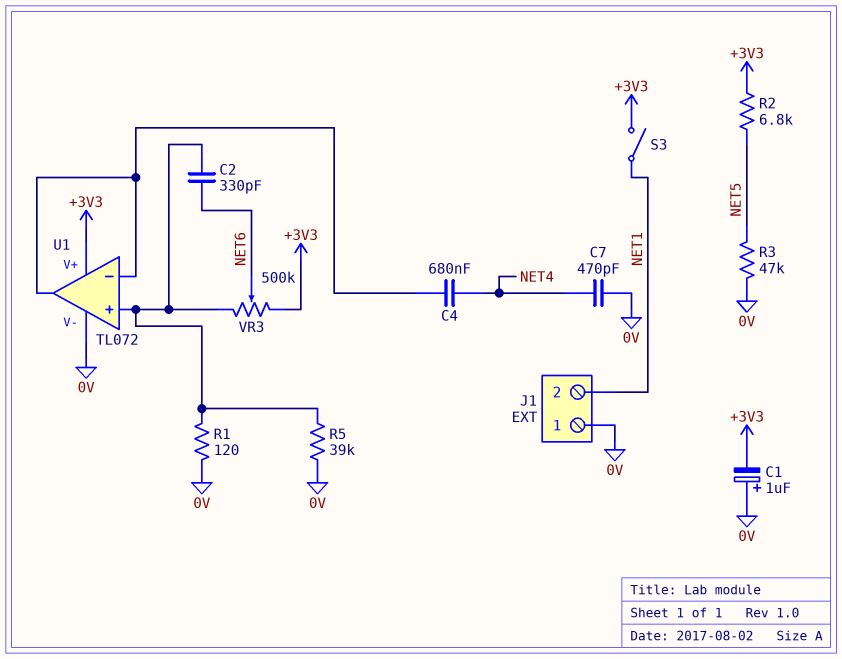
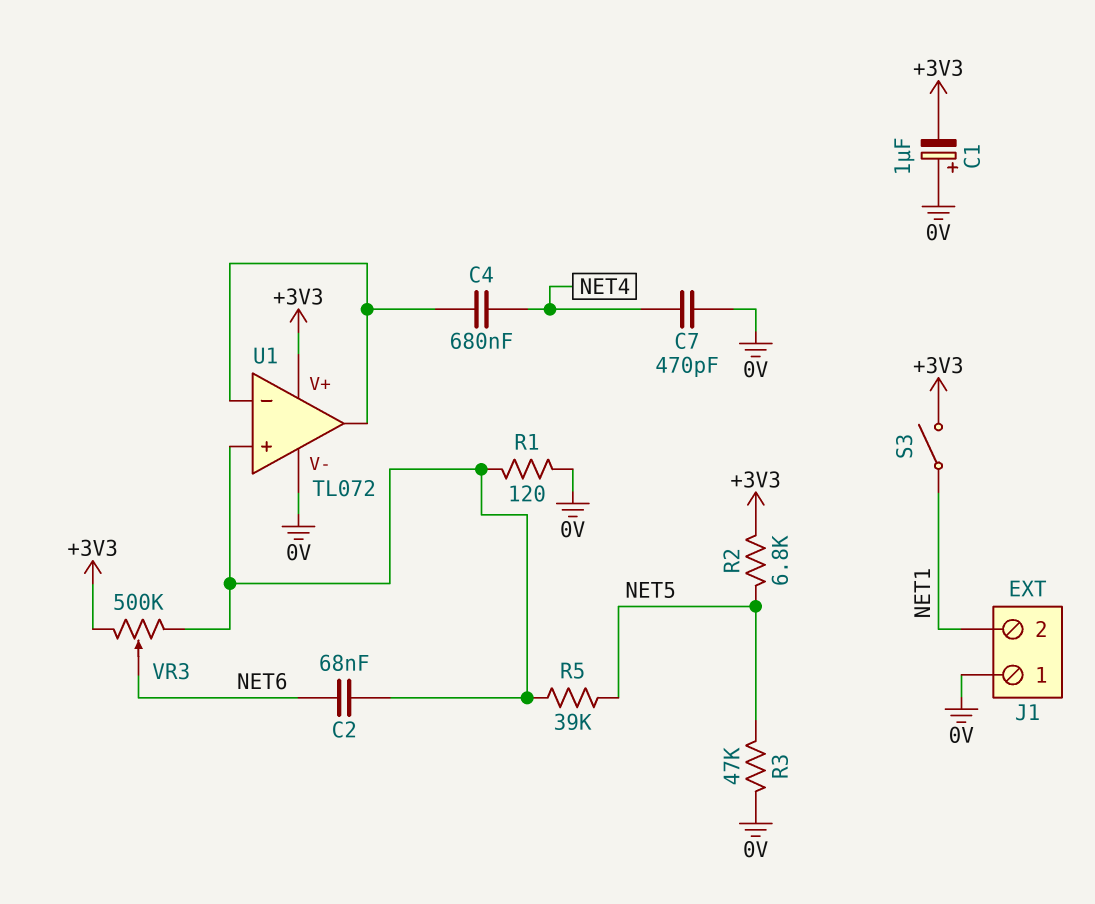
C2: 330pF (NET6, U1/in+) -> 68nF (NET6, U1/in+)
R5: 39k (0V, U1/in+) -> 39k (NET5, U1/in+)

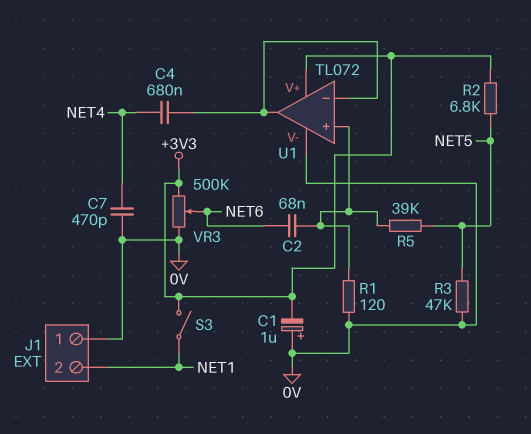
VR3: 500k (+3V3, U1/in+, wiper NET6) -> 500k (+3V3, 0V, wiper NET6)

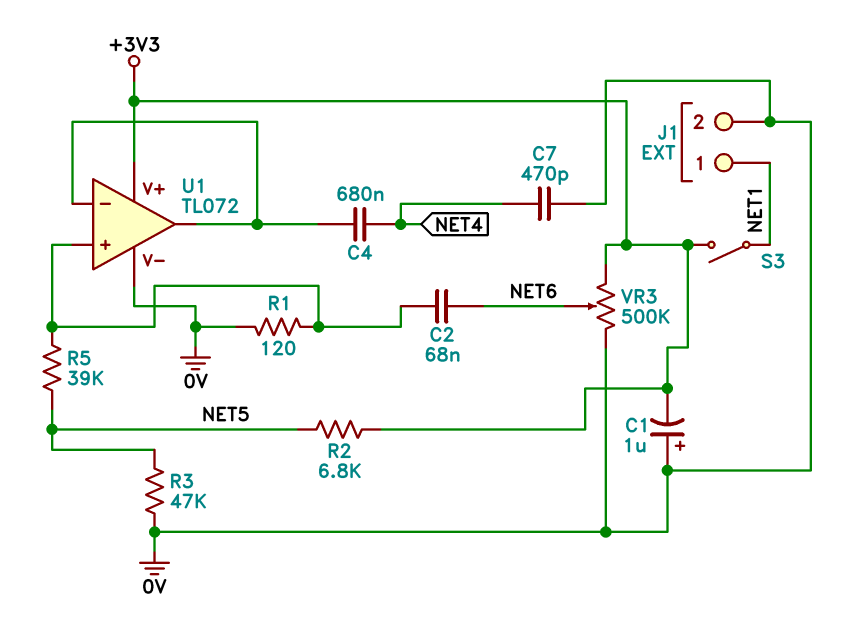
J1 pin 1: 0V -> NET1
J1 pin 2: NET1 -> 0V

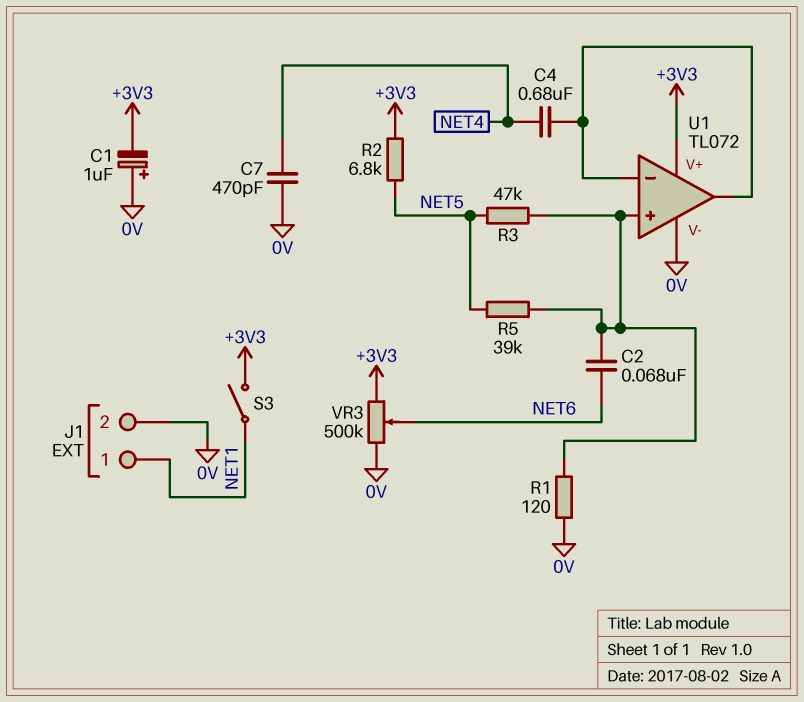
R3: 47k (0V, NET5) -> 47k (NET5, U1/in+)

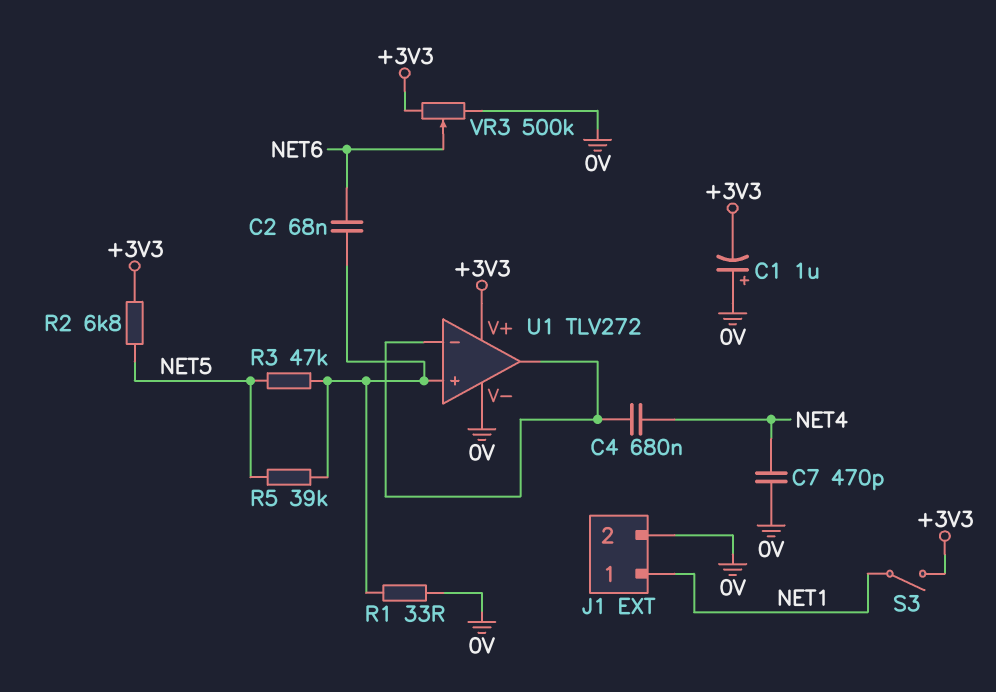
R1: 120 (0V, U1/in+) -> 33 (0V, U1/in+)
U1: TL072 -> TLV272

